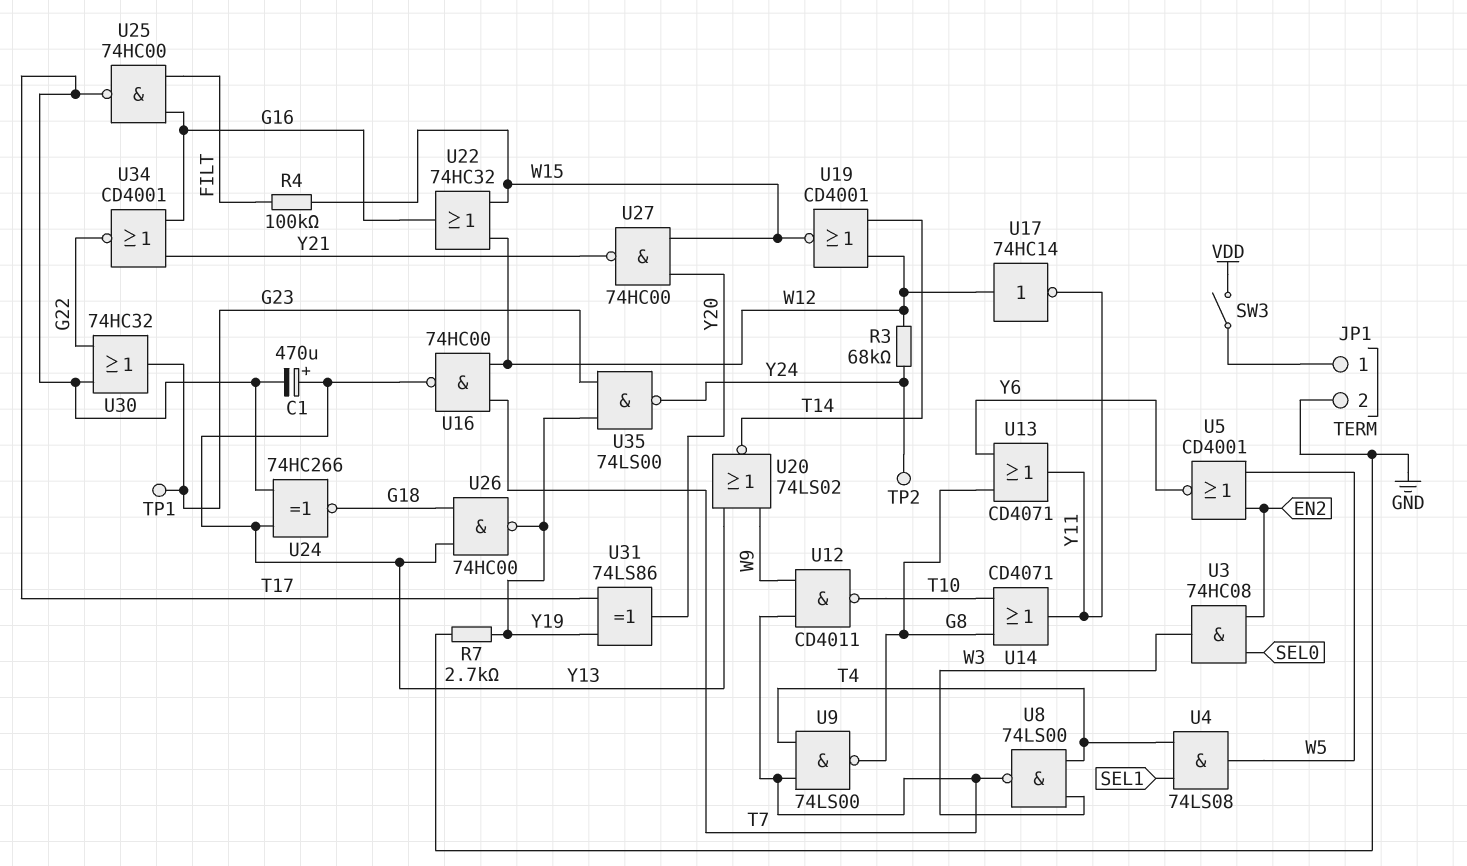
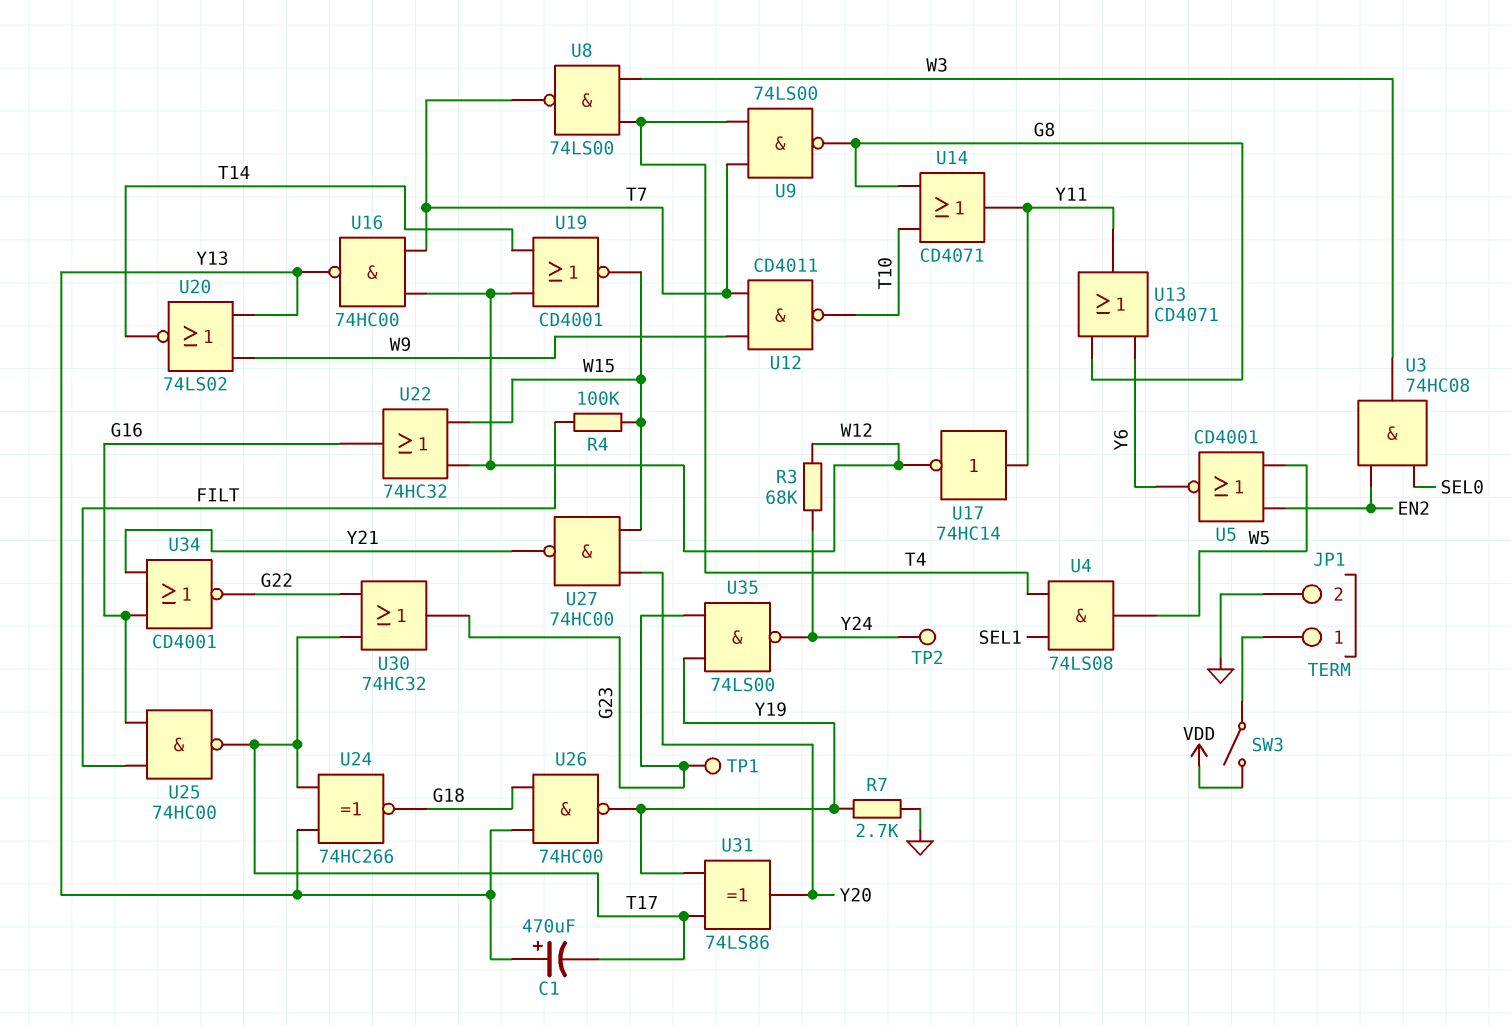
U17: NOT 74HC14 (in W12, out Y11) -> NOT 74HC14 (in Y11, out W12)

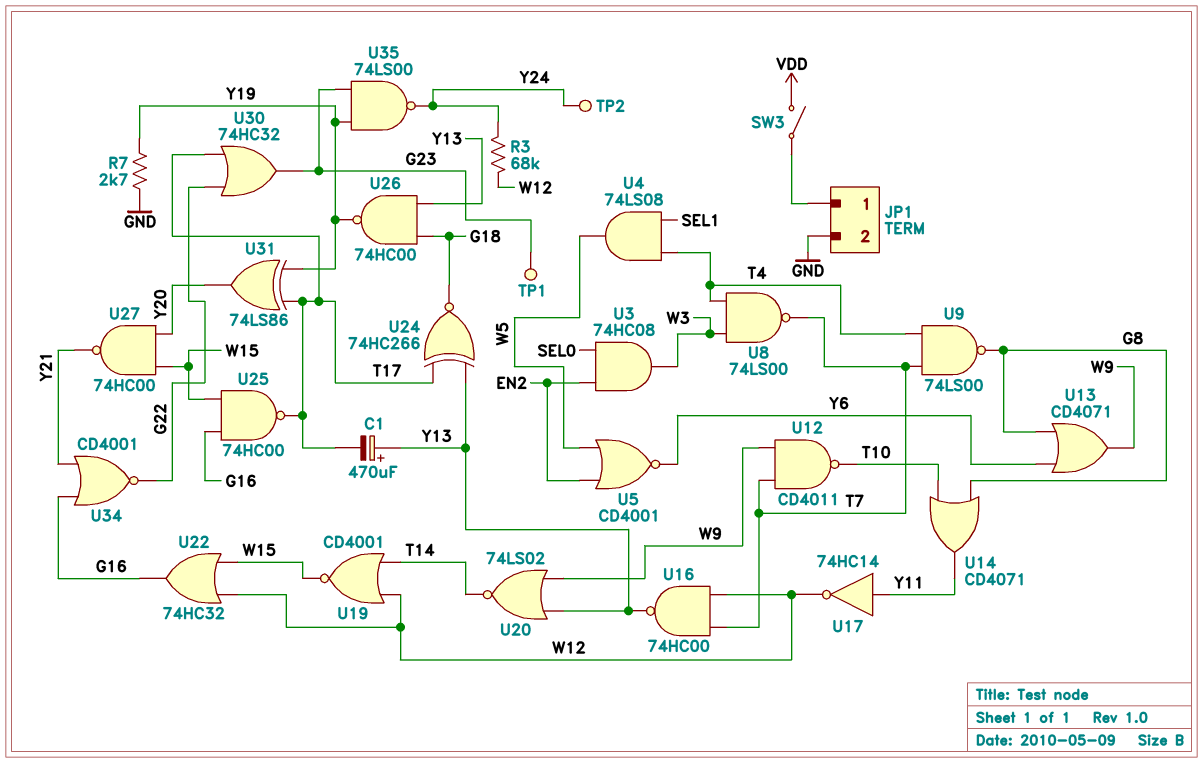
R4: 100k (FILT, W15) -> none
U13: OR CD4071 (in G8, in Y6, out Y11) -> OR CD4071 (in G8, in Y6, out W9)
U25: NAND 74HC00 (in FILT, in G16, out T17) -> NAND 74HC00 (in G16, in W15, out T17)

